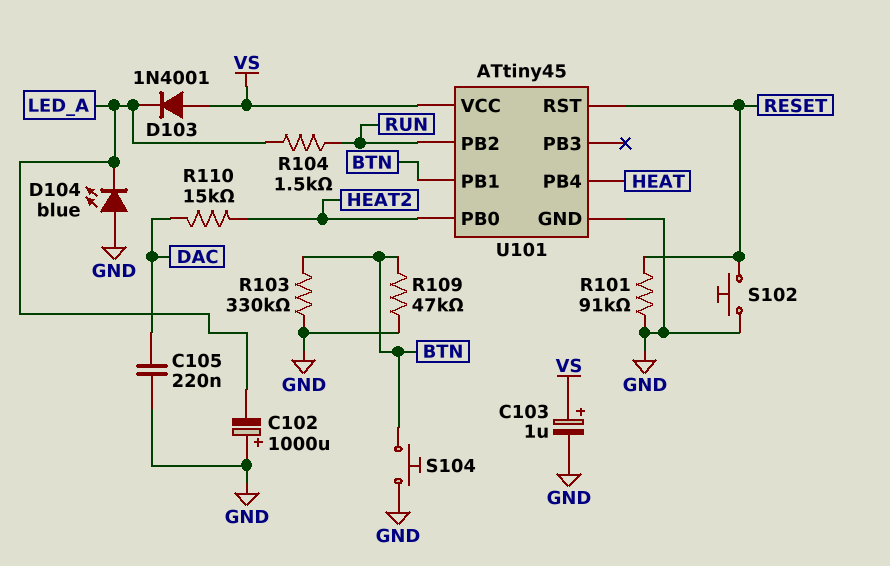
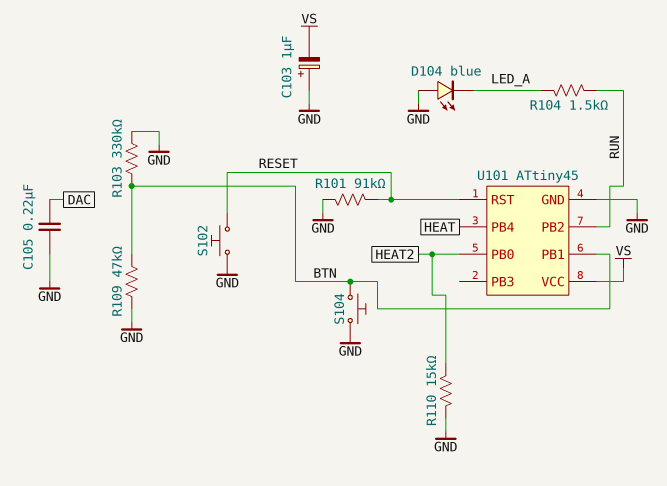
C102: 1000uF (plus GND, minus LED_A) -> none
C103: 1uF (plus VS, minus GND) -> 1uF (plus GND, minus VS)
D103: diode 1N4001 (A VS, K LED_A) -> none
R110: 15k (DAC, HEAT2) -> 15k (GND, HEAT2)

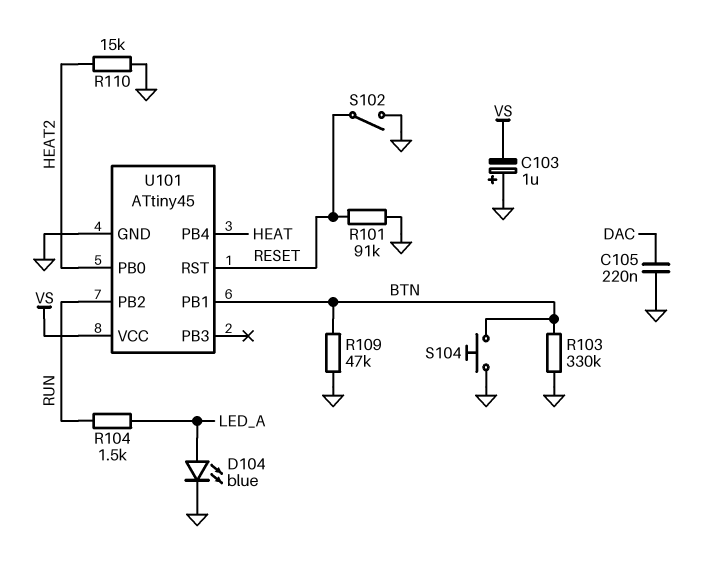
D104: LED blue (A GND, K LED_A) -> LED blue (A LED_A, K GND)
S102: button (GND, RESET) -> switch (GND, RESET)

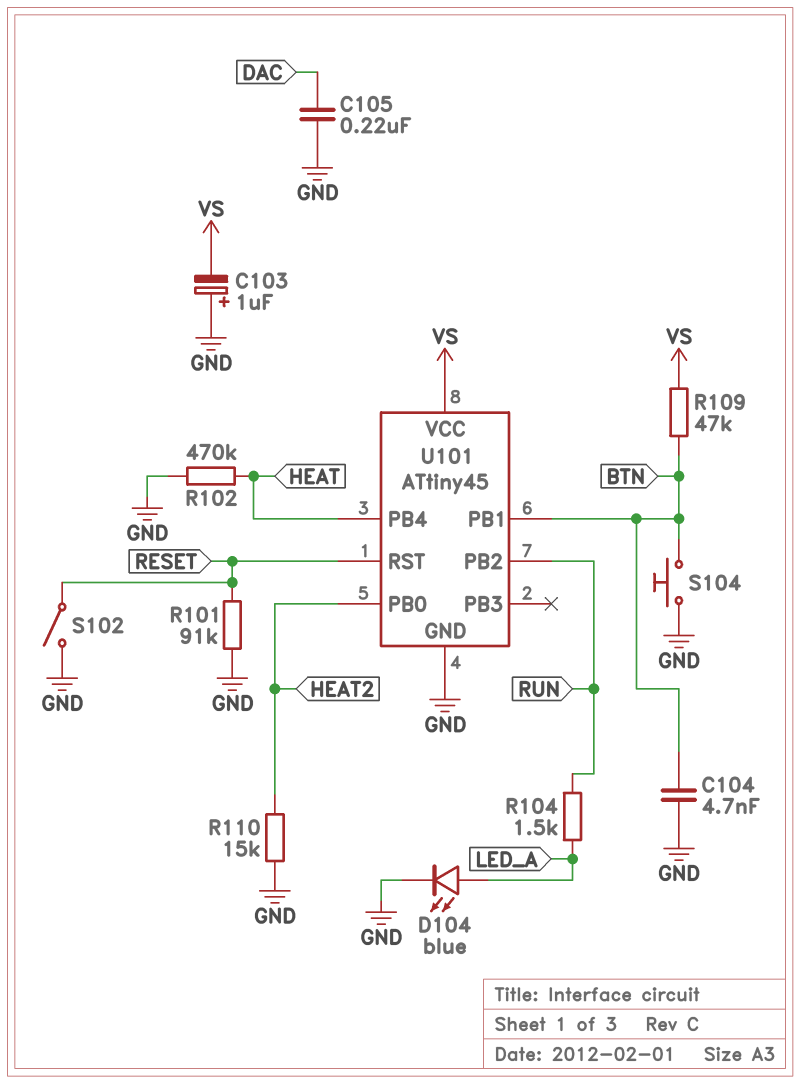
C104: none -> 4.7nF (BTN, GND)
R102: none -> 470k (GND, HEAT)
R103: 330k (BTN, GND) -> none
R109: 47k (BTN, GND) -> 47k (BTN, VS)

